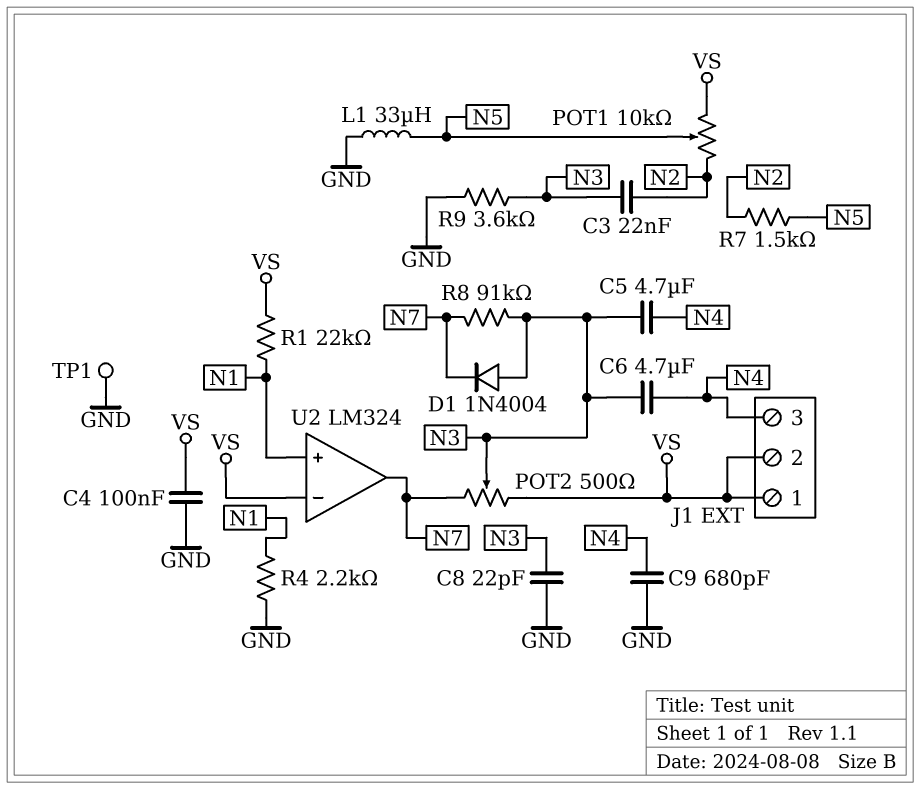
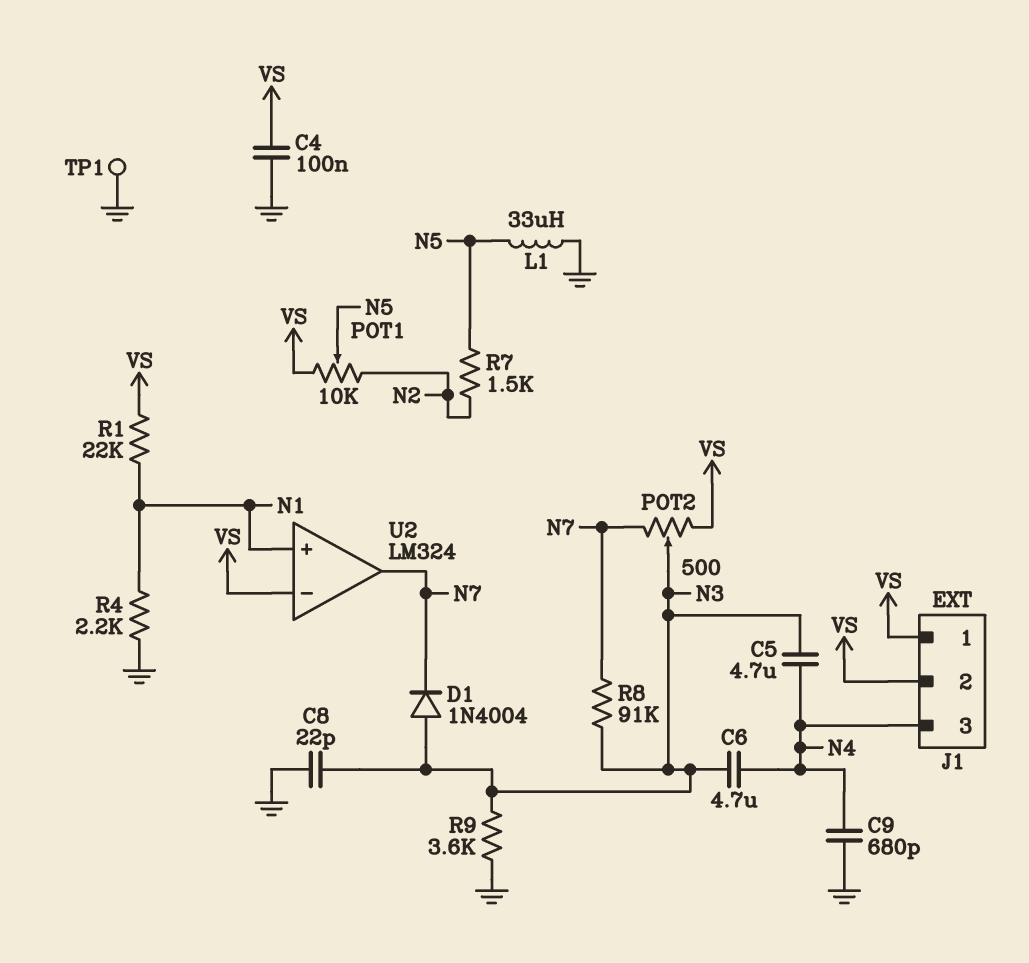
C3: 22nF (N2, N3) -> none

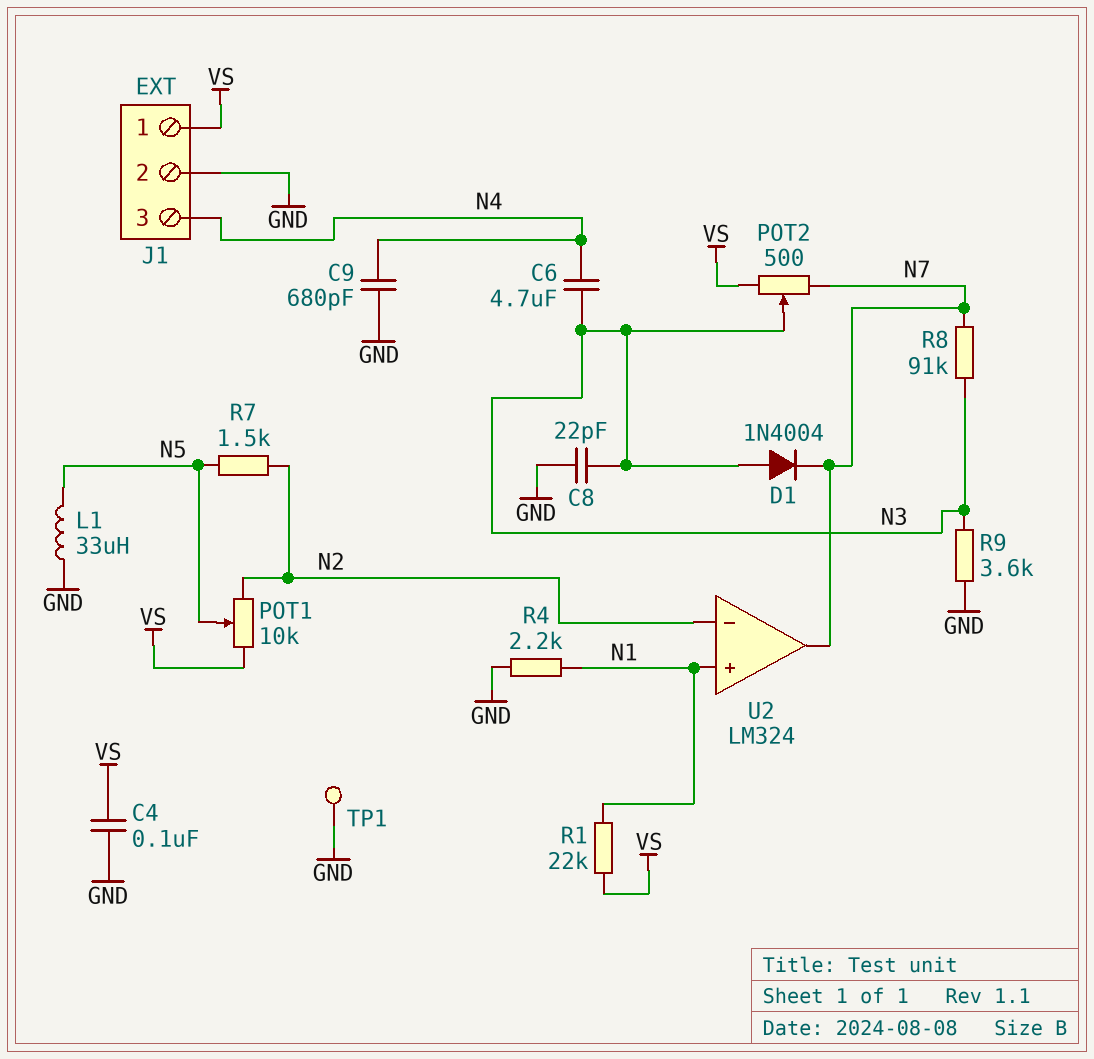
C5: 4.7uF (N3, N4) -> none
J1 pin 2: VS -> GND
U2 pin in-: VS -> N2

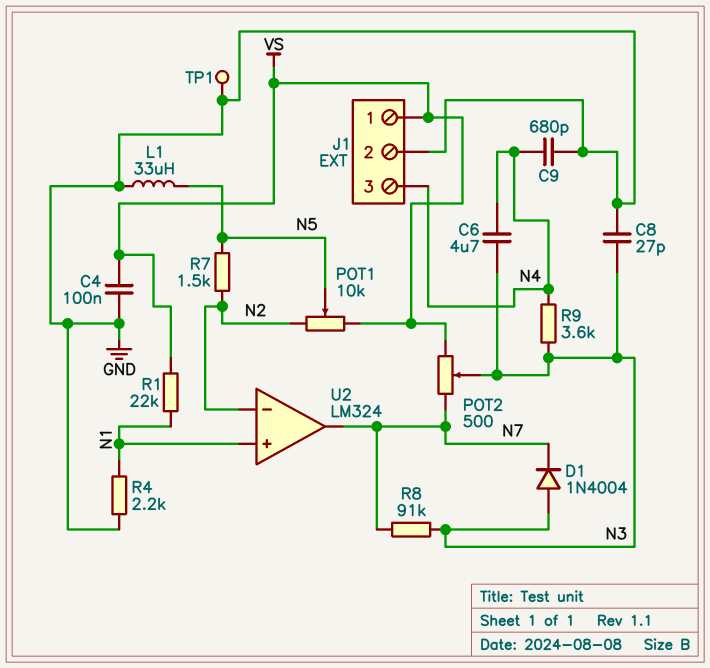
C8: 22pF (GND, N3) -> 27pF (GND, N3)
R9: 3.6k (GND, N3) -> 3.6k (N3, N4)

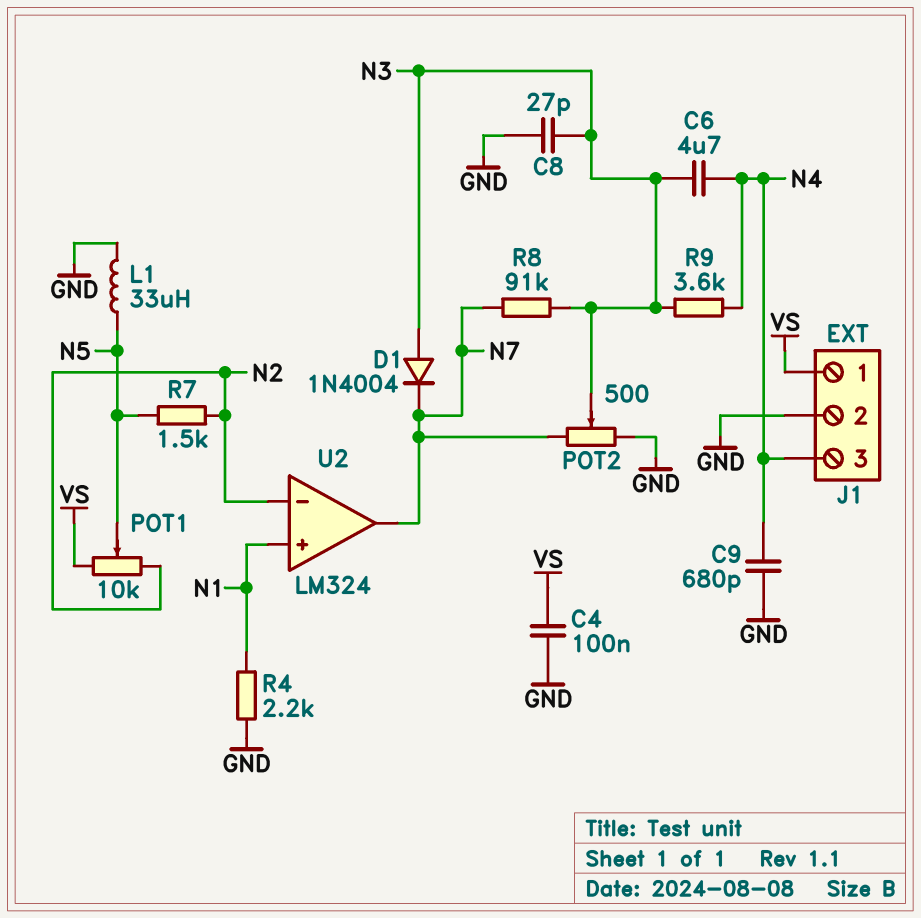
POT2: 500 (N7, VS, wiper N3) -> 500 (GND, N7, wiper N3)
R1: 22k (N1, VS) -> none
TP1: test point (GND) -> none

